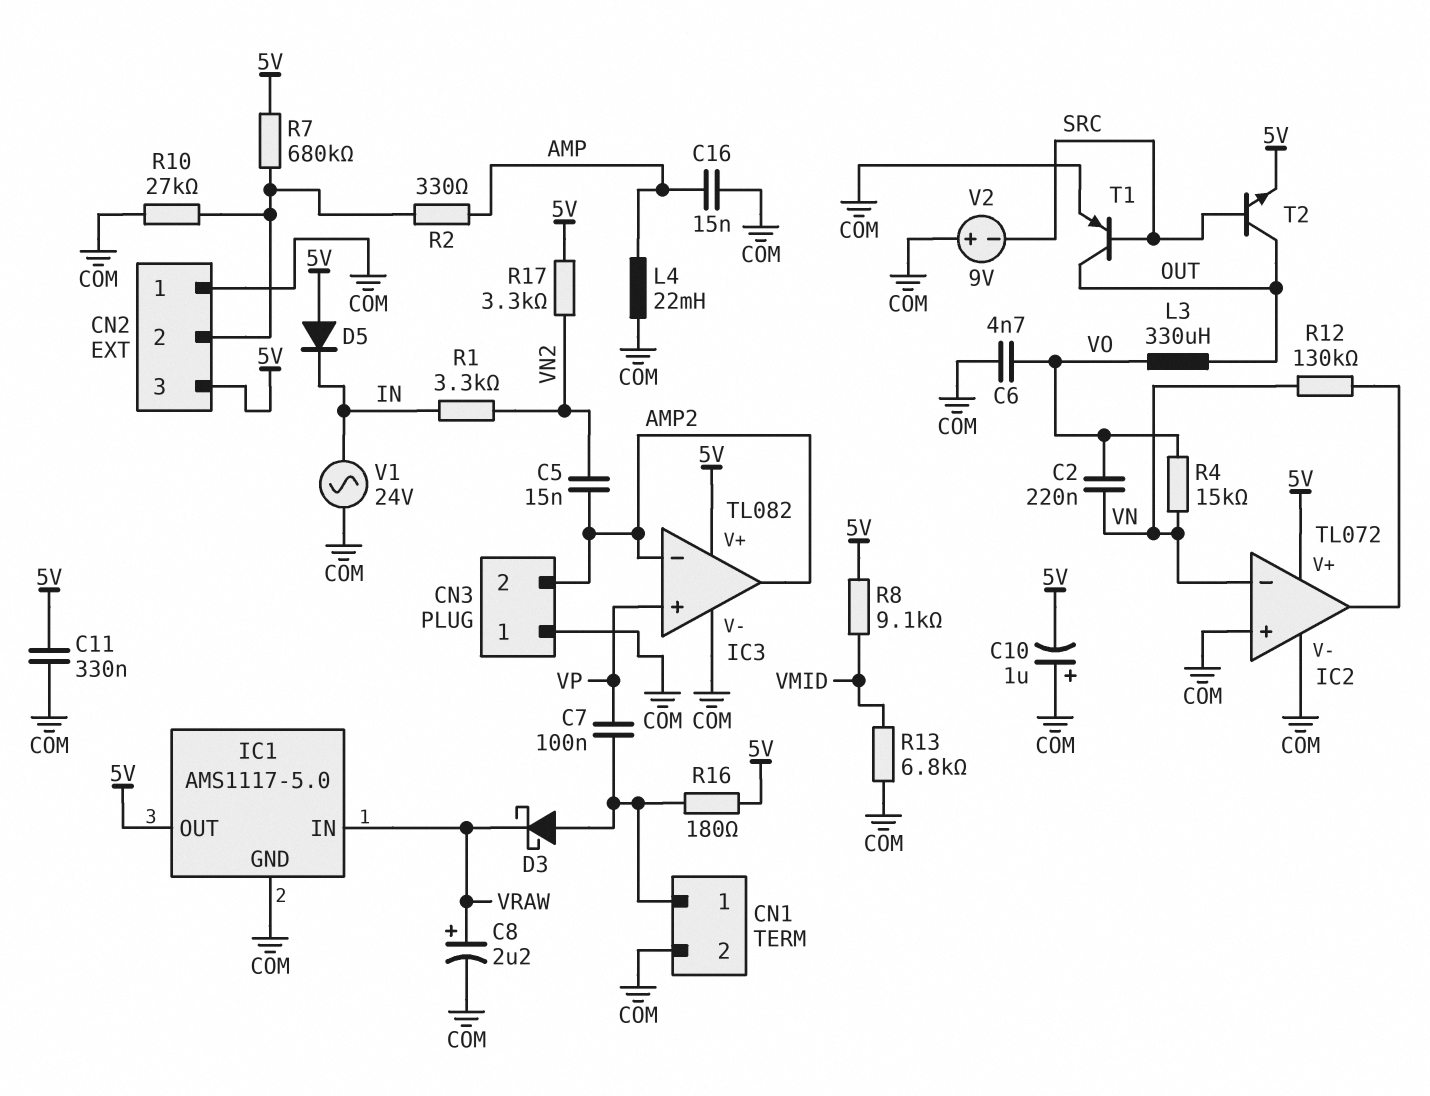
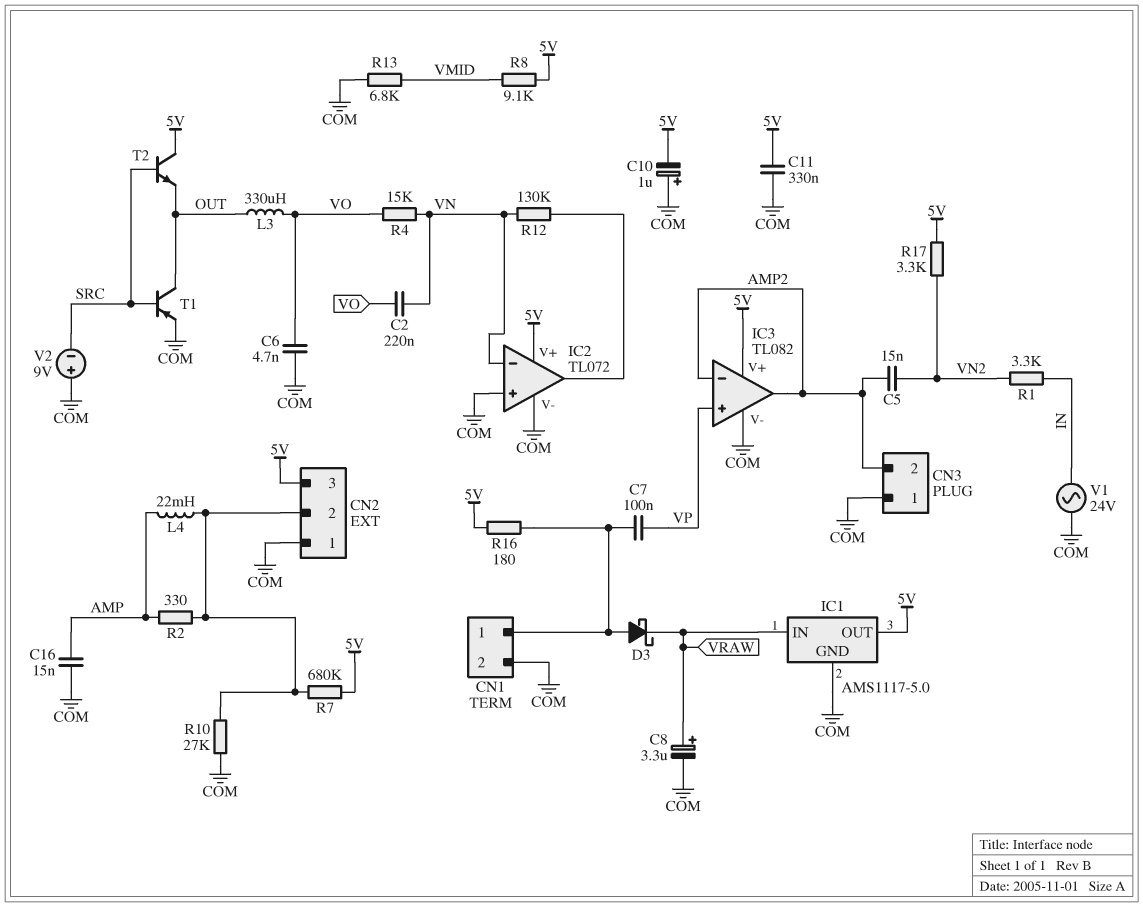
C8: 2.2uF (plus VRAW, minus COM) -> 3.3uF (plus VRAW, minus COM)
D5: diode (A 5V, K IN) -> none
L4: 22mH (AMP, COM) -> 22mH (AMP, CN2/2)
T2: NPN (B SRC, C OUT, E 5V) -> NPN (B SRC, C 5V, E OUT)

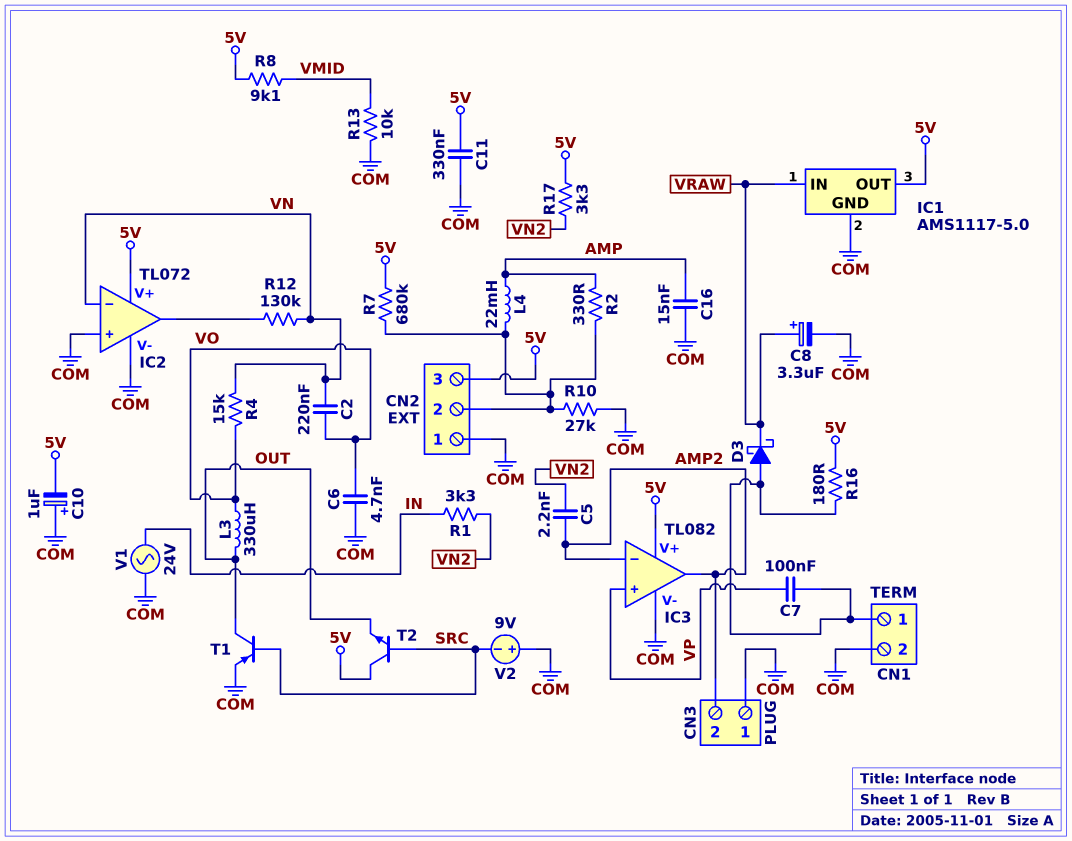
C5: 15nF (AMP2, VN2) -> 2.2nF (AMP2, VN2)
R13: 6.8k (COM, VMID) -> 10k (COM, VMID)

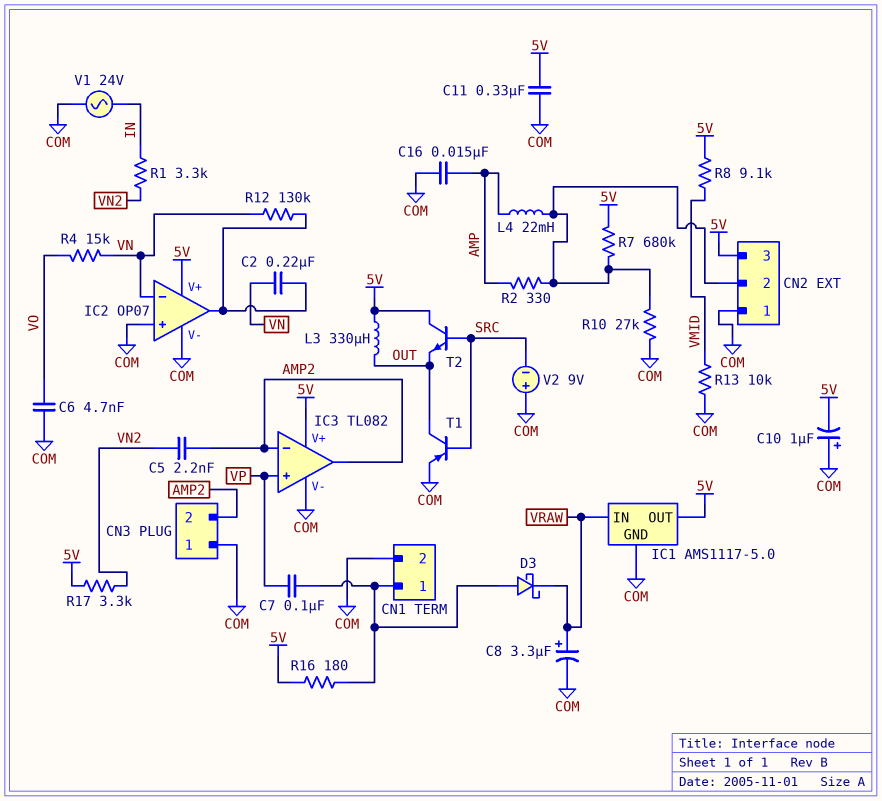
C2: 220nF (VN, VO) -> 220nF (IC2/out, VN)
IC2: TL072 -> OP07
L3: 330uH (OUT, VO) -> 330uH (5V, OUT)

